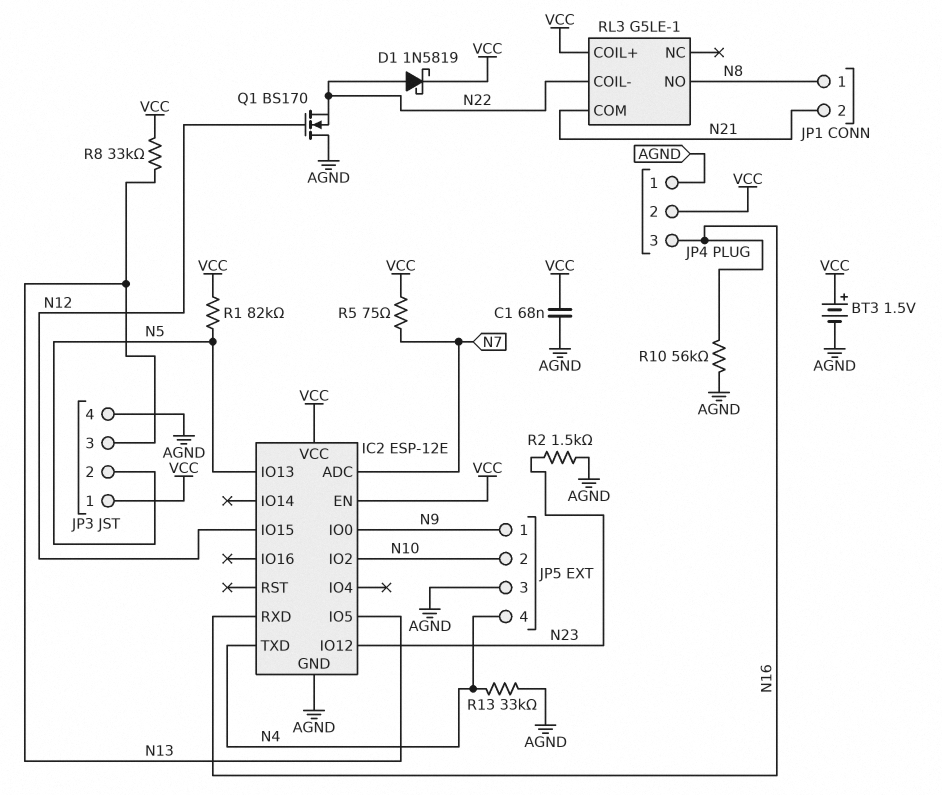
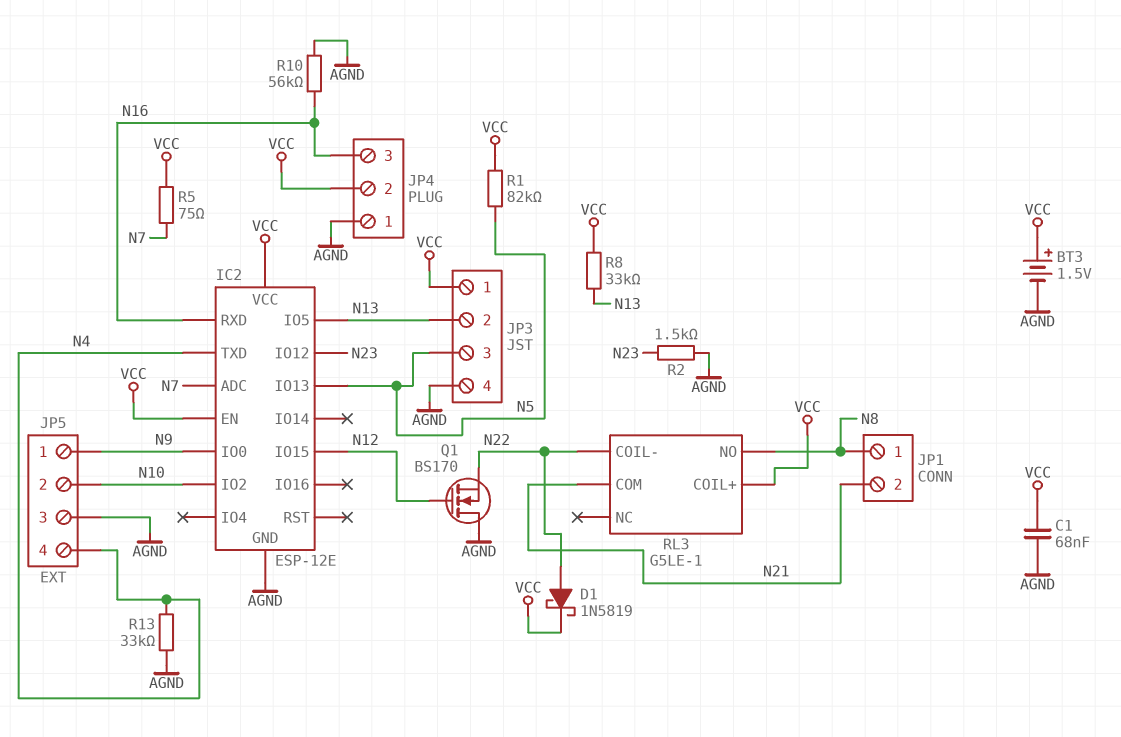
JP3 pin 2: N5 -> N13
JP3 pin 3: N13 -> N5

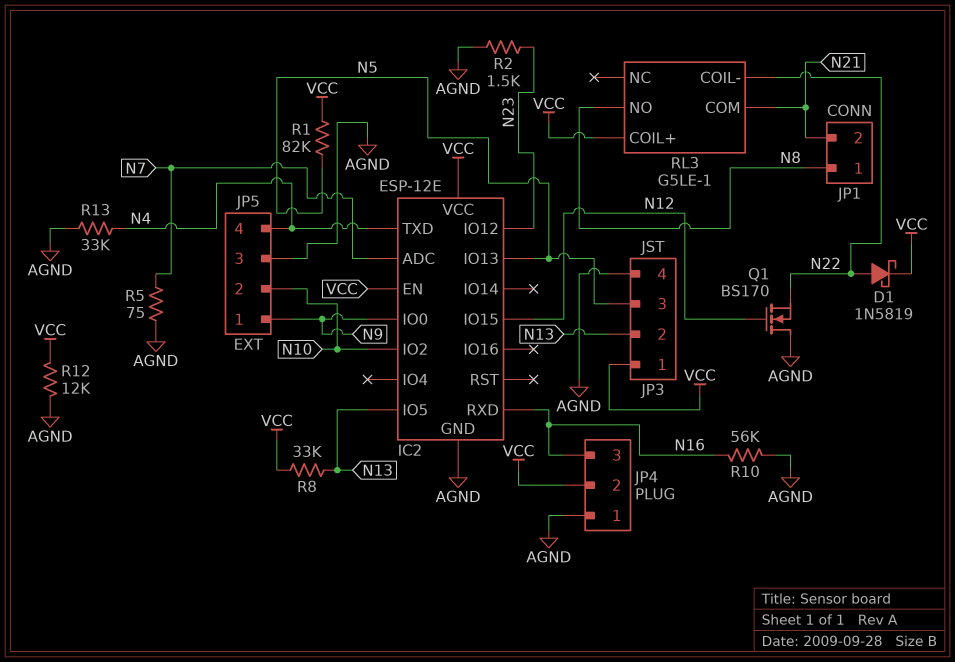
BT3: 1.5V (plus VCC, minus AGND) -> none
C1: 68nF (AGND, VCC) -> none
R5: 75 (N7, VCC) -> 75 (AGND, N7)
R12: none -> 12k (AGND, VCC)

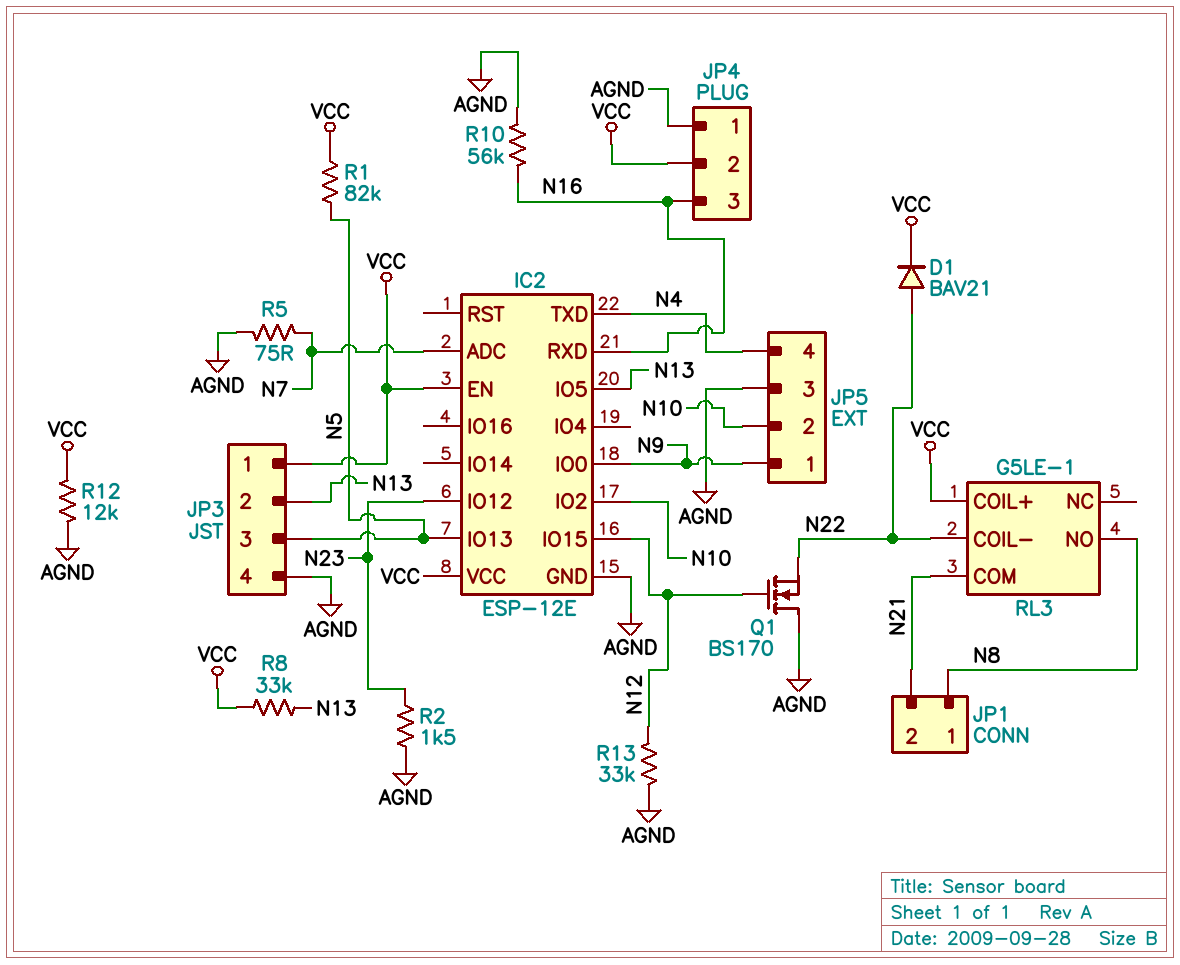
D1: schottky 1N5819 (A N22, K VCC) -> diode BAV21 (A N22, K VCC)
R13: 33k (AGND, N4) -> 33k (AGND, N12)

